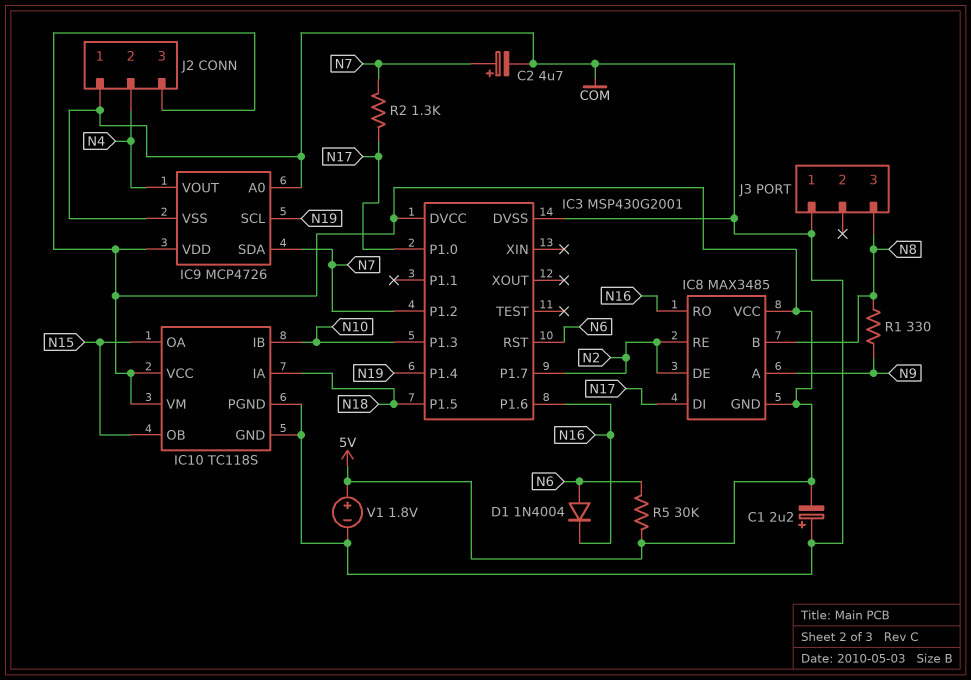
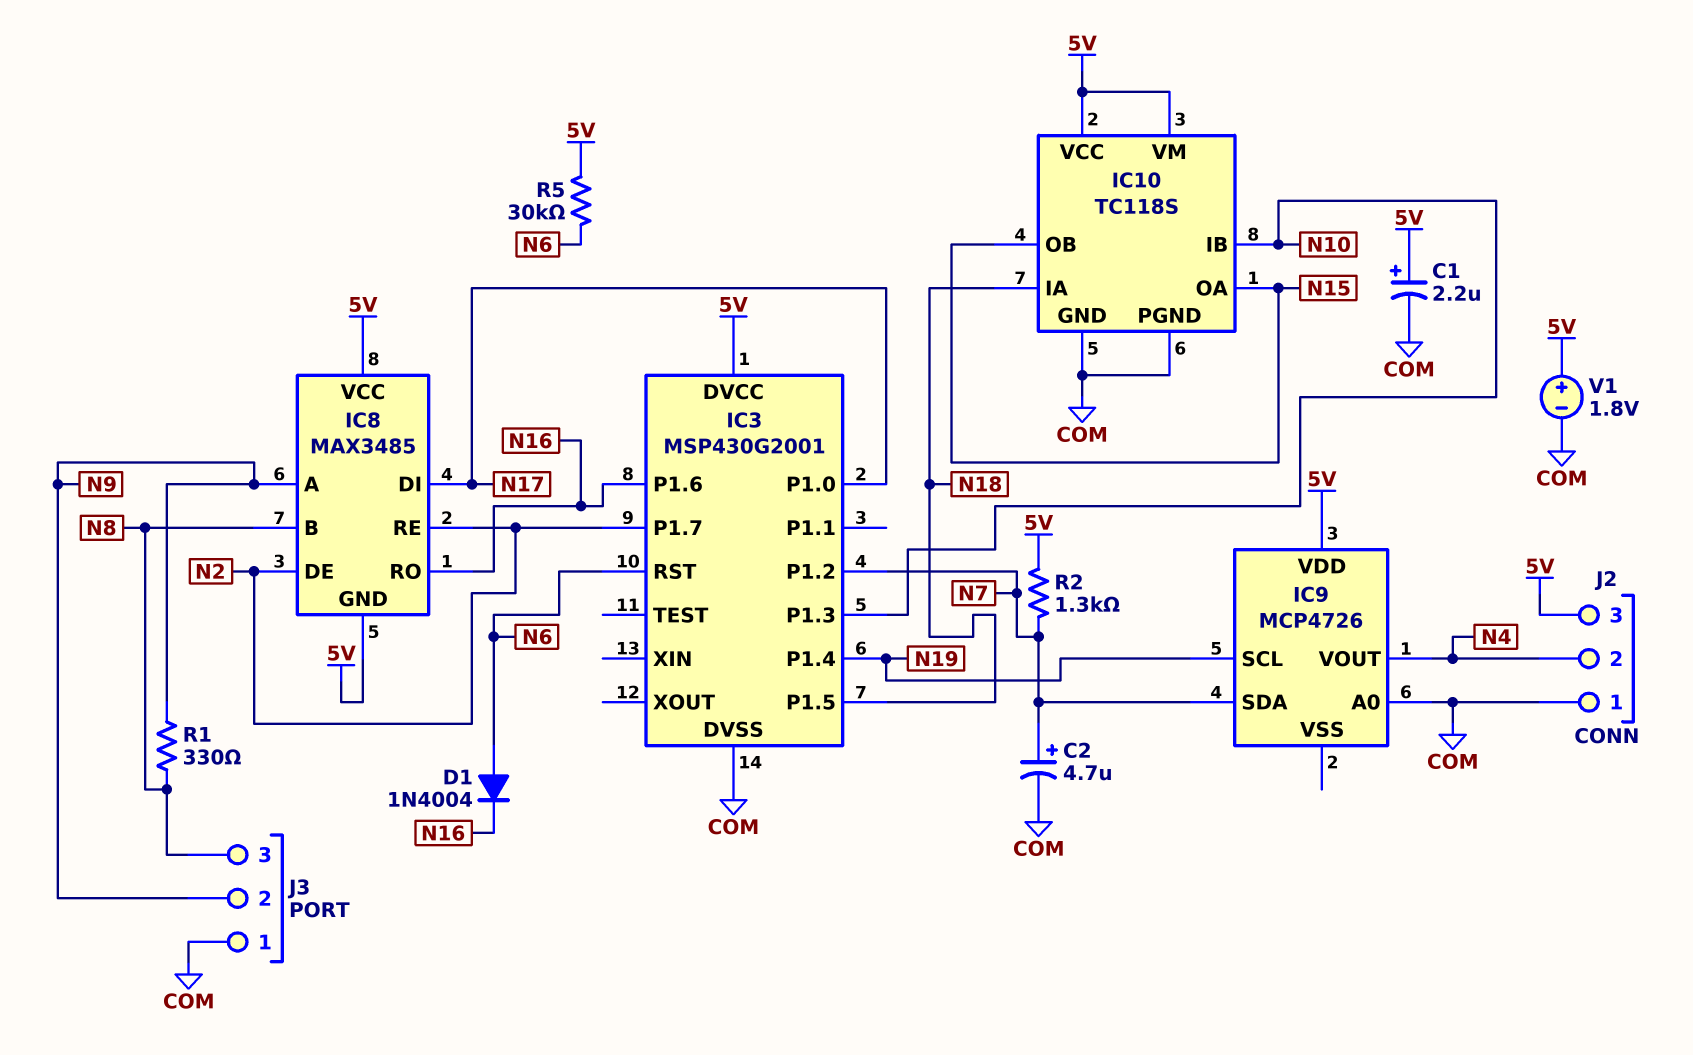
C1: 2.2uF (plus COM, minus 5V) -> 2.2uF (plus 5V, minus COM)
IC9 pin VSS: COM -> none
J3 pin 2: none -> N9
R2: 1.3k (N7, N17) -> 1.3k (5V, N7)

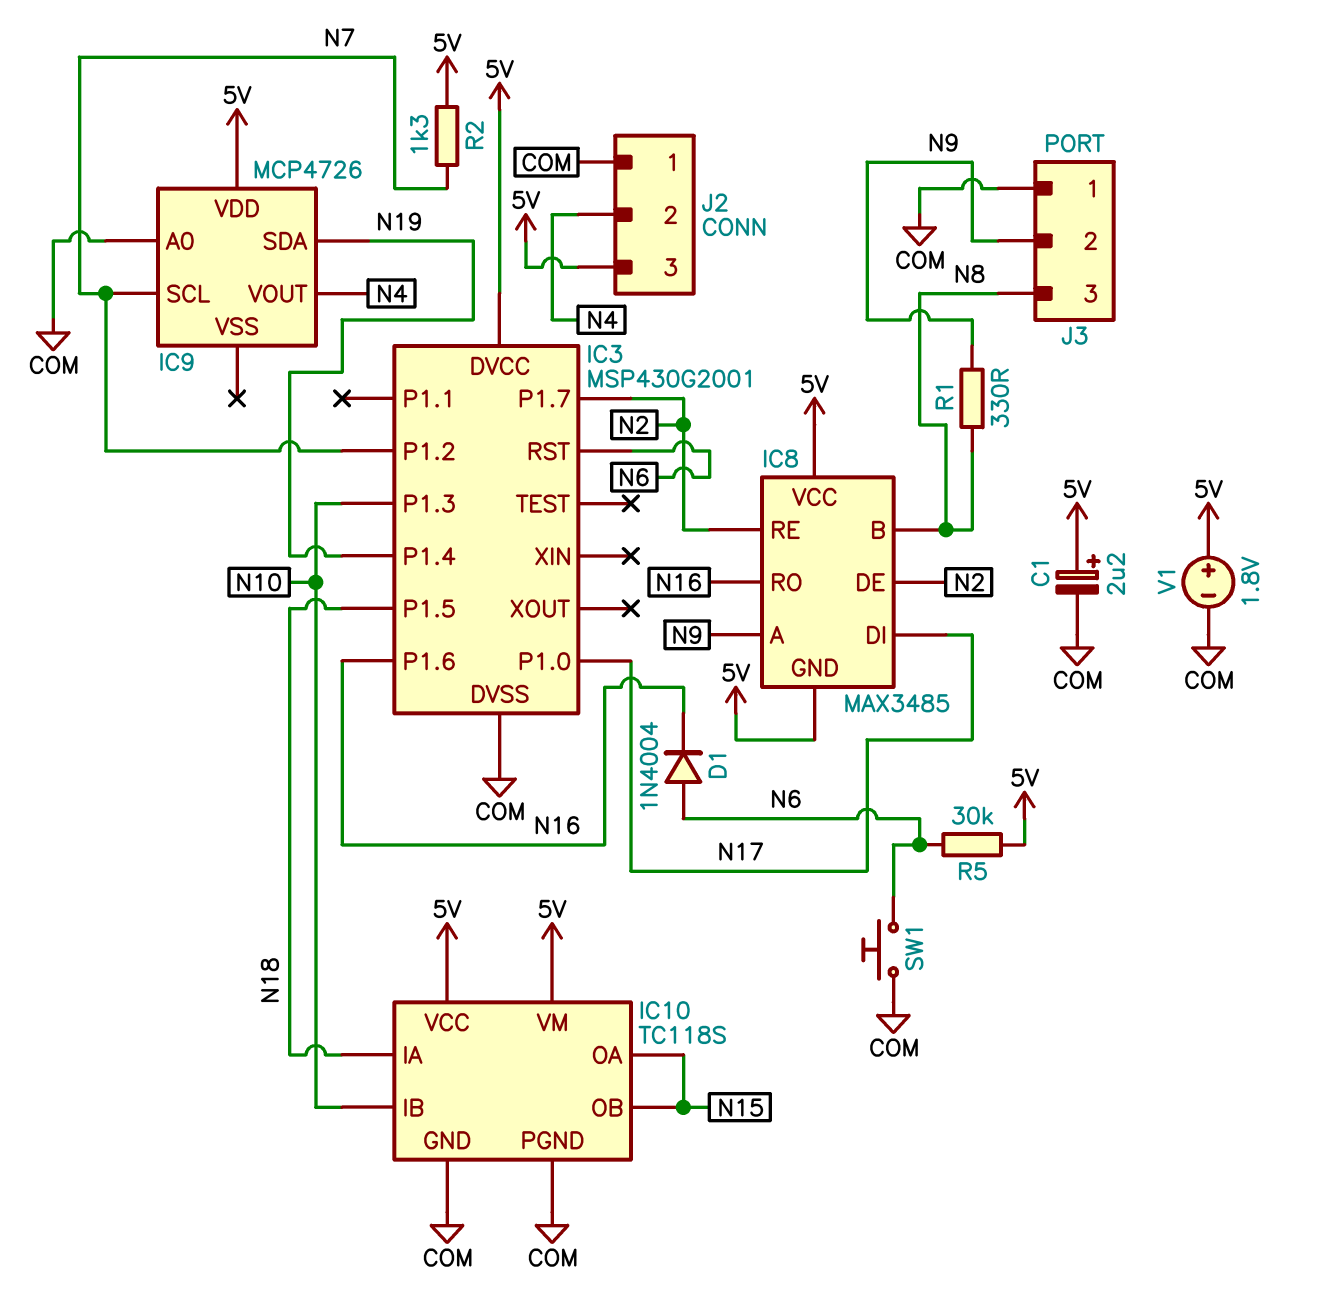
C2: 4.7uF (plus N7, minus COM) -> none
IC9 pin SCL: N19 -> N7
IC9 pin SDA: N7 -> N19
SW1: none -> button (COM, N6)

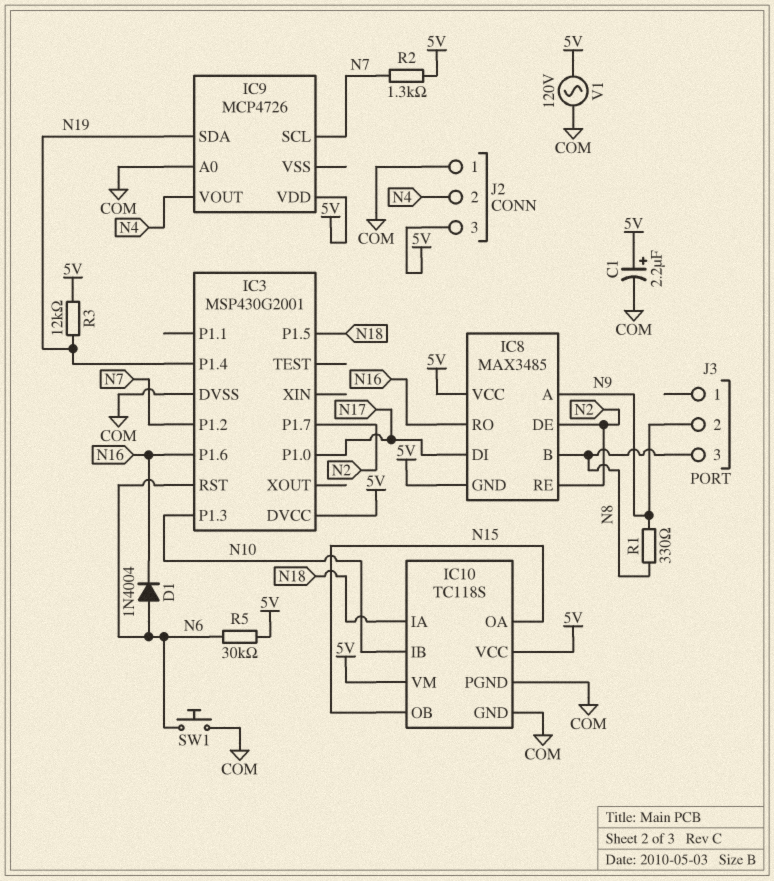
J3 pin 1: COM -> none
R3: none -> 12k (5V, N19)
V1: 1.8V (plus 5V, minus COM) -> AC 120V (5V, COM)

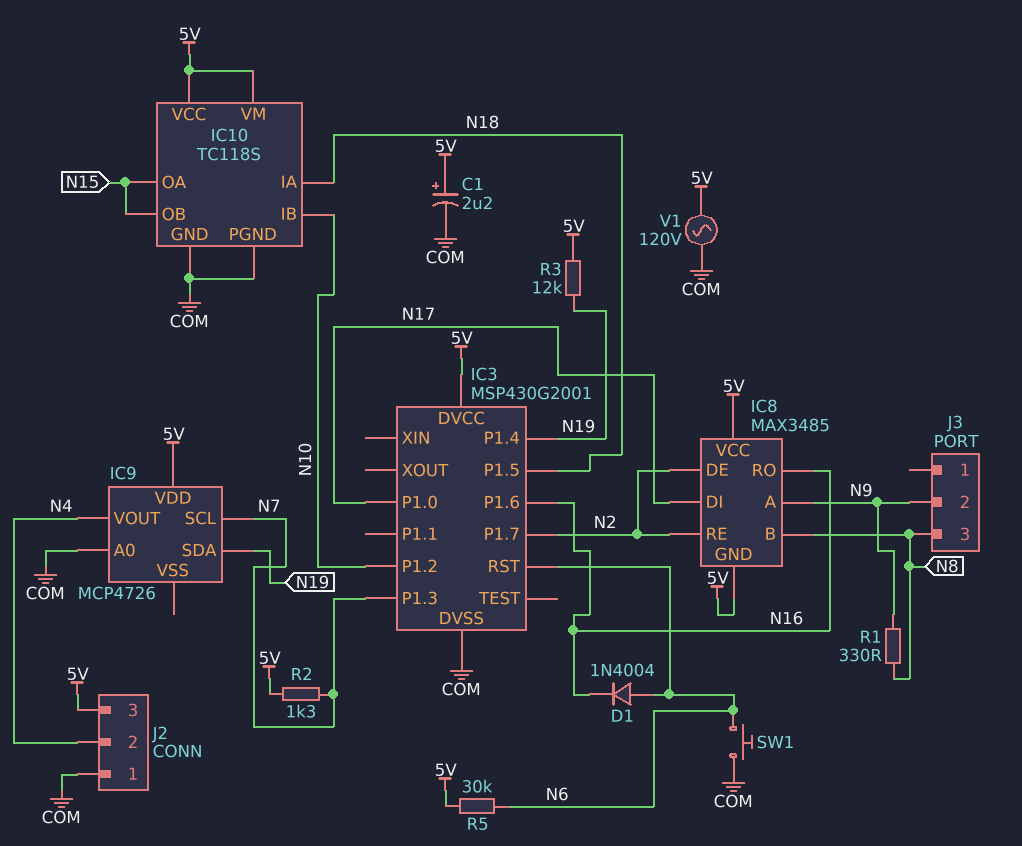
IC3 pin P1.2: N7 -> N10
IC3 pin P1.3: N10 -> N7

